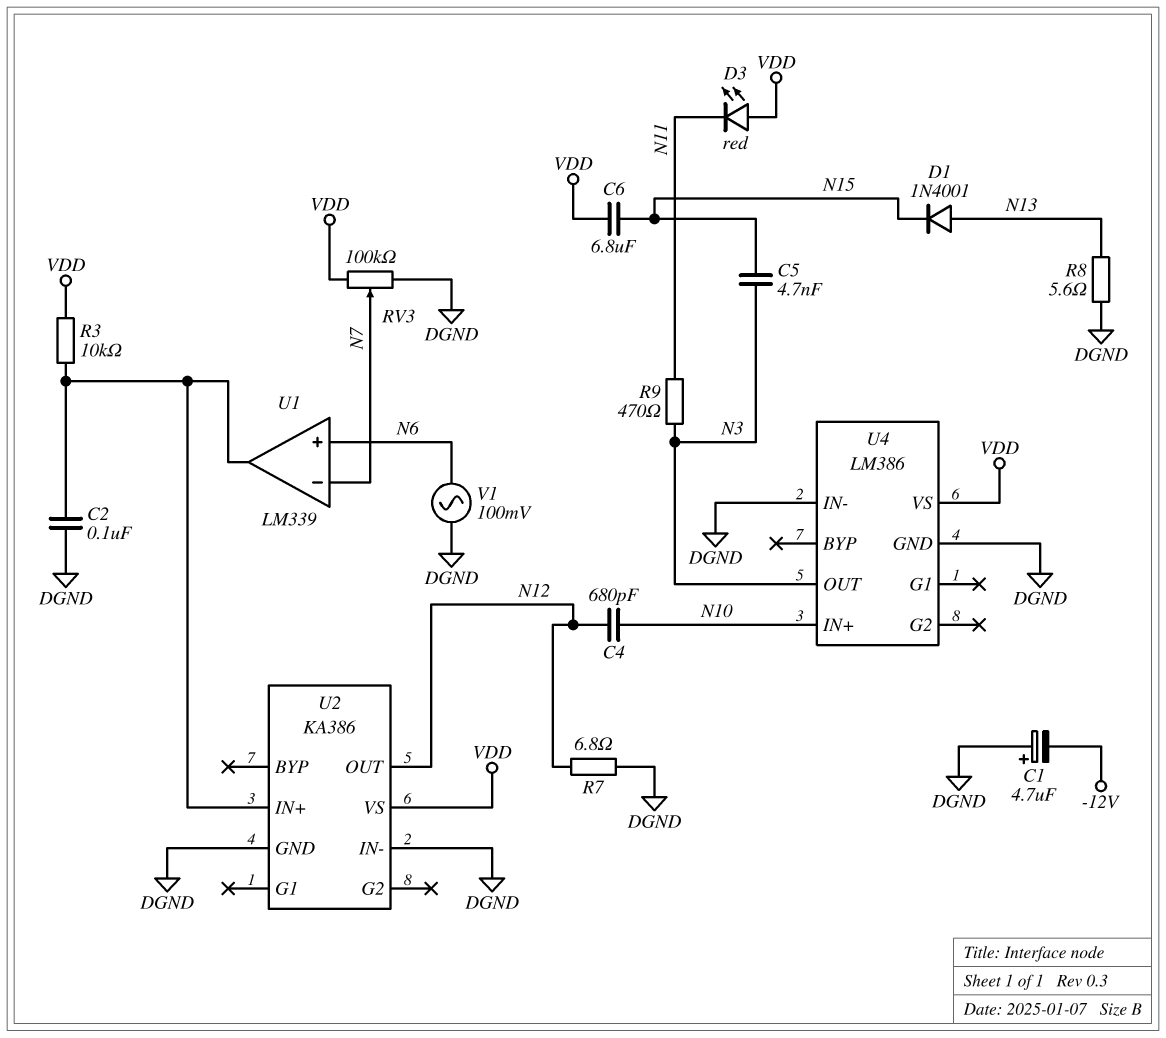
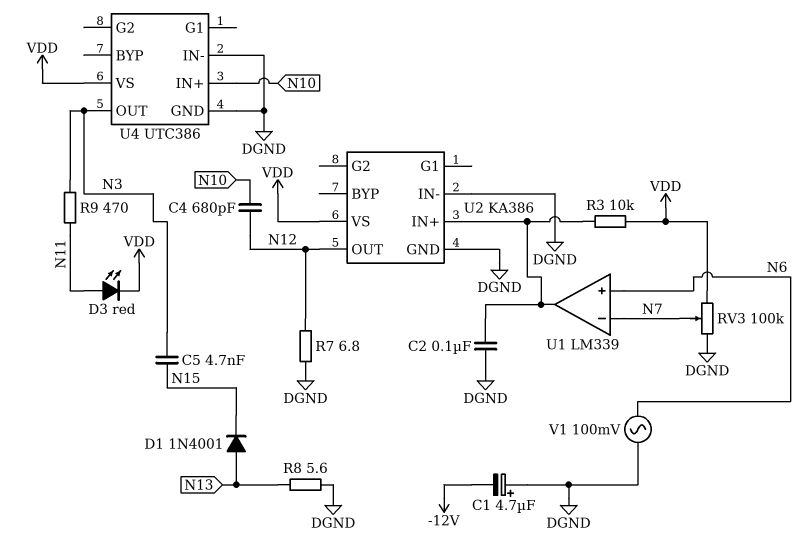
C6: 6.8uF (N15, VDD) -> none
D3: LED red (A VDD, K N11) -> LED red (A N11, K VDD)
U4: LM386 -> UTC386

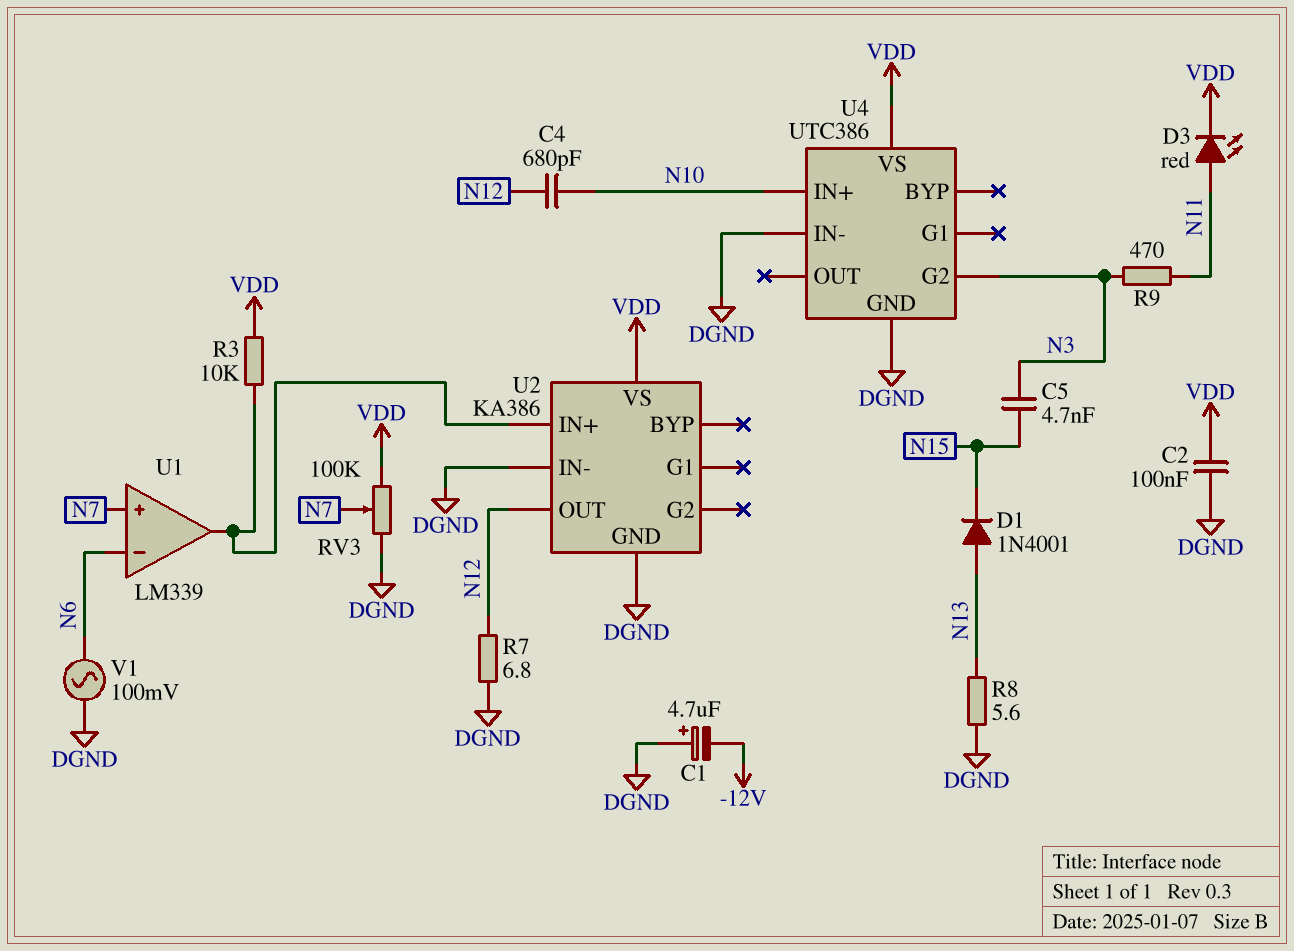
C2: 100nF (DGND, U1/out) -> 100nF (DGND, VDD)
U1 pin in+: N6 -> N7
U1 pin in-: N7 -> N6
U4 pin G2: none -> N3
U4 pin OUT: N3 -> none

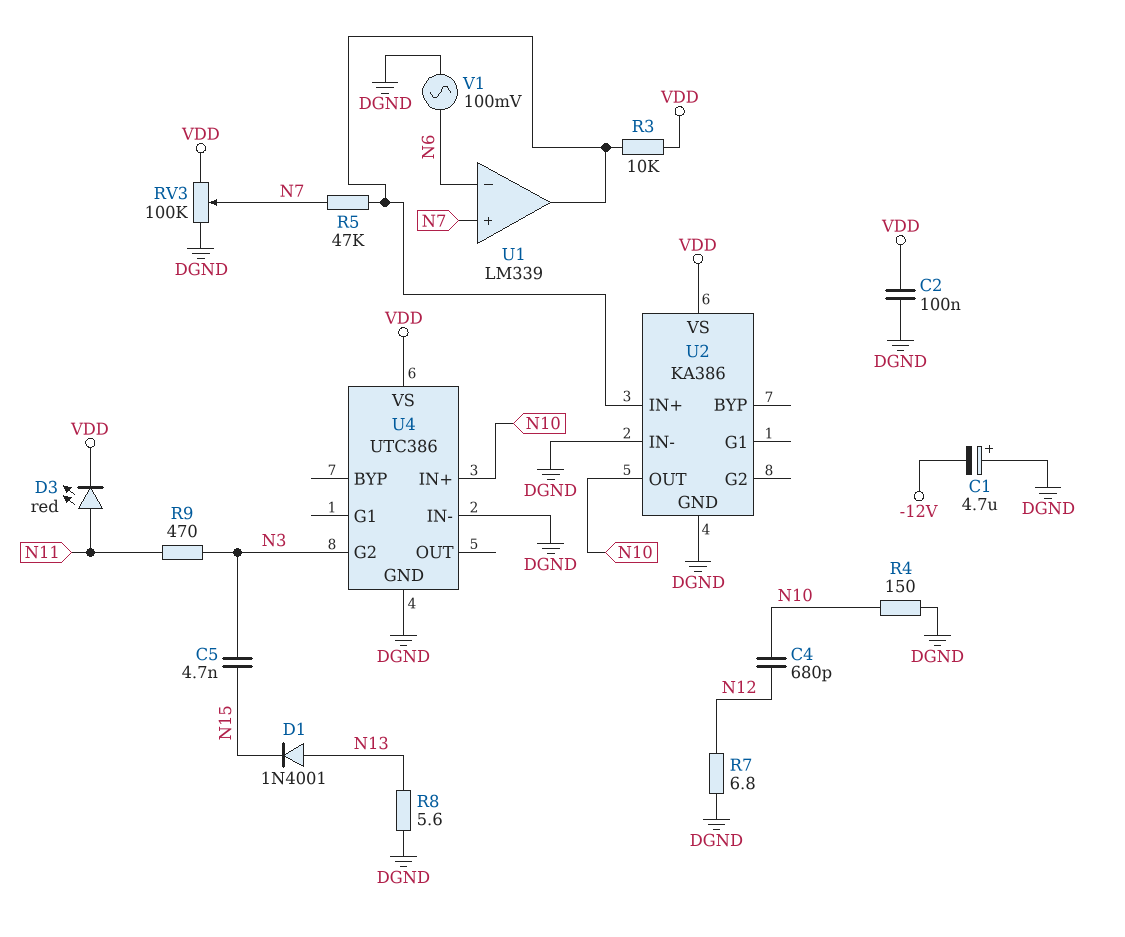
R4: none -> 150 (DGND, N10)
R5: none -> 47k (N7, U1/out)
U2 pin OUT: N12 -> N10

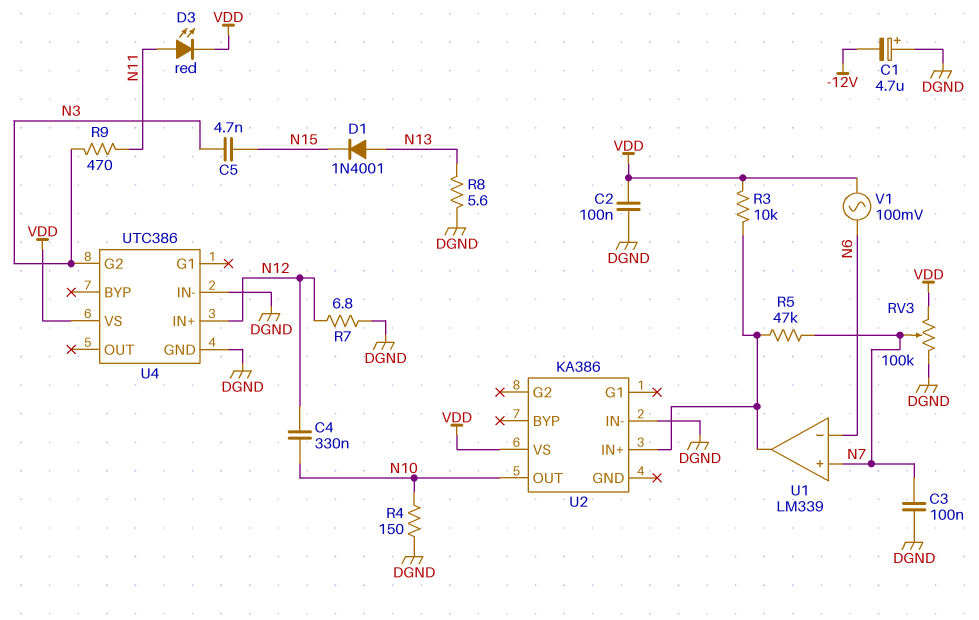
C3: none -> 100nF (DGND, N7)
C4: 680pF (N10, N12) -> 330nF (N10, N12)
U2 pin GND: DGND -> none
U4 pin IN+: N10 -> N12
V1: AC 100mV (DGND, N6) -> AC 100mV (N6, VDD)

